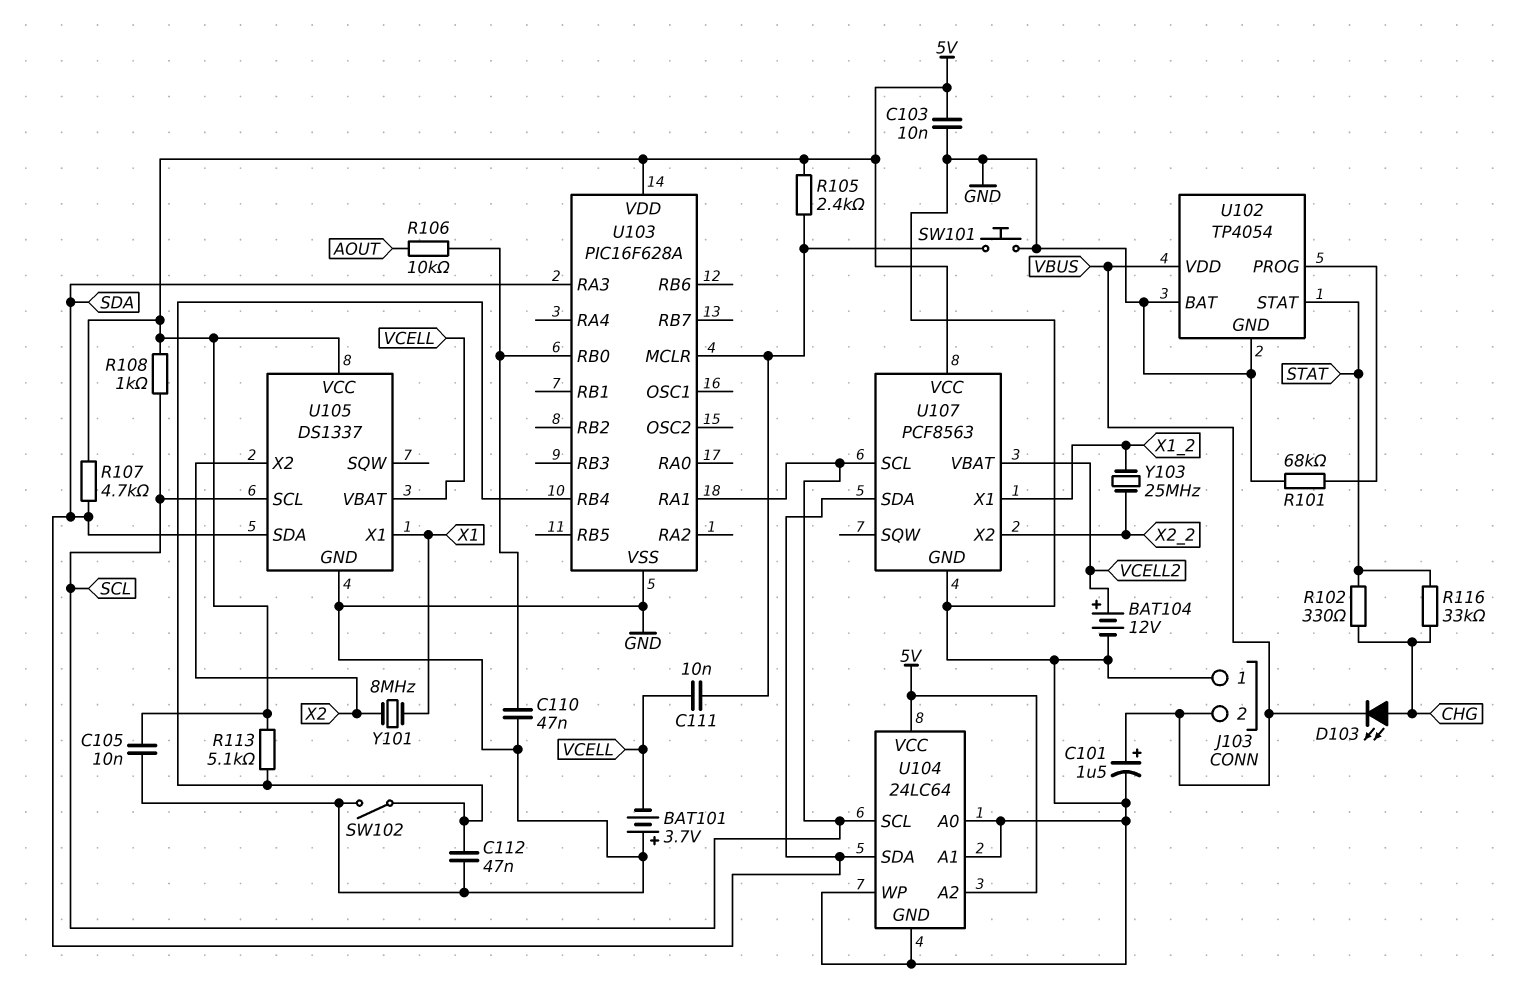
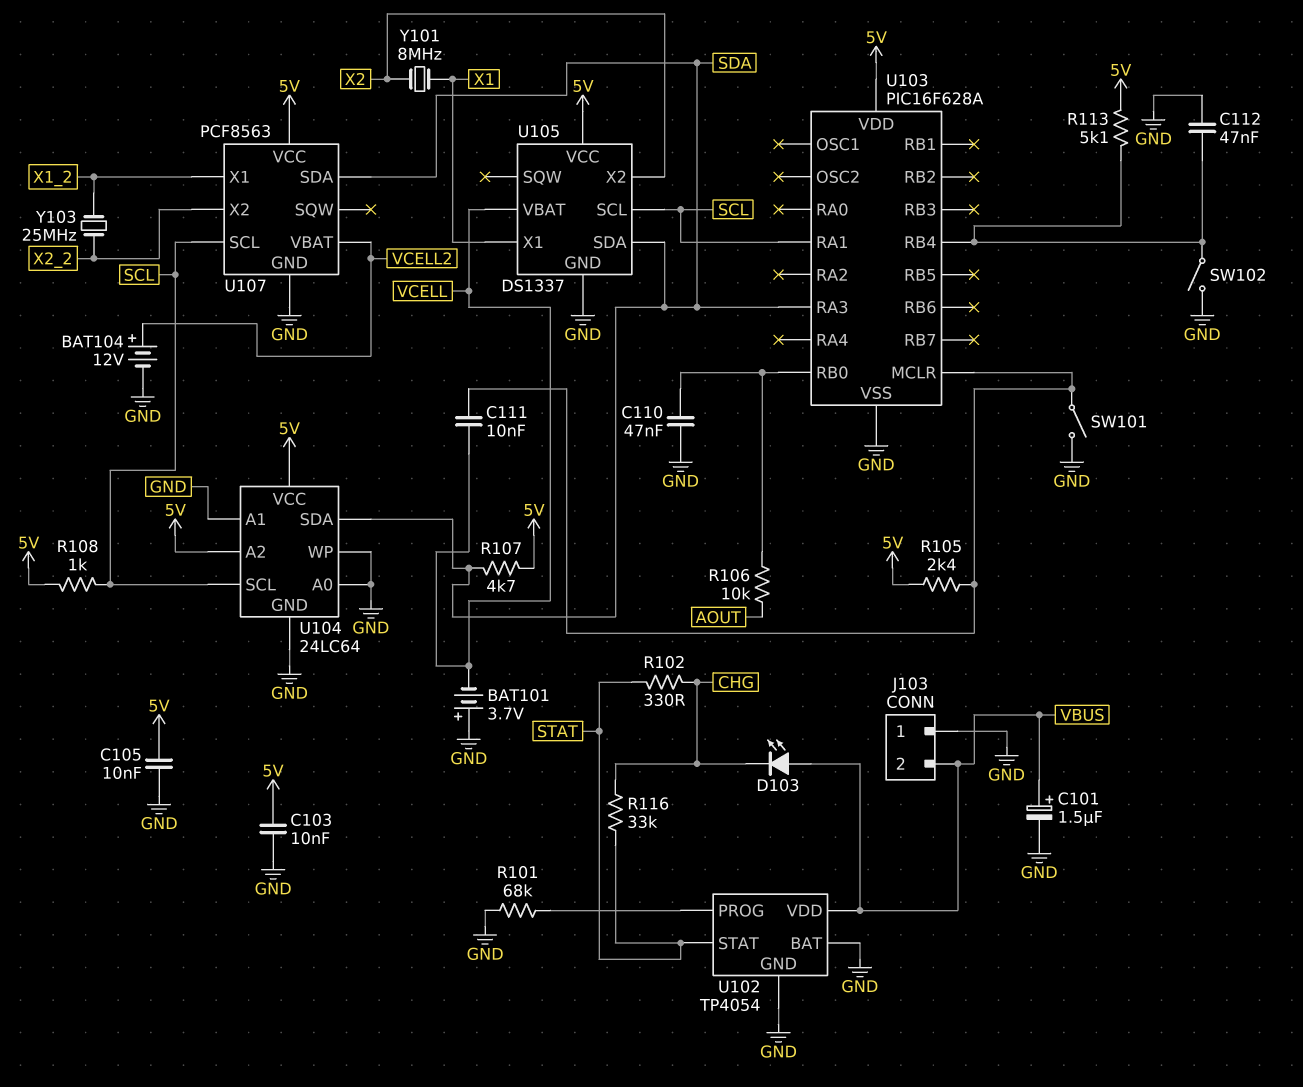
D103: LED (A CHG, K VBUS) -> LED (A VBUS, K CHG)
SW101: button (GND, U103/MCLR) -> switch (GND, U103/MCLR)

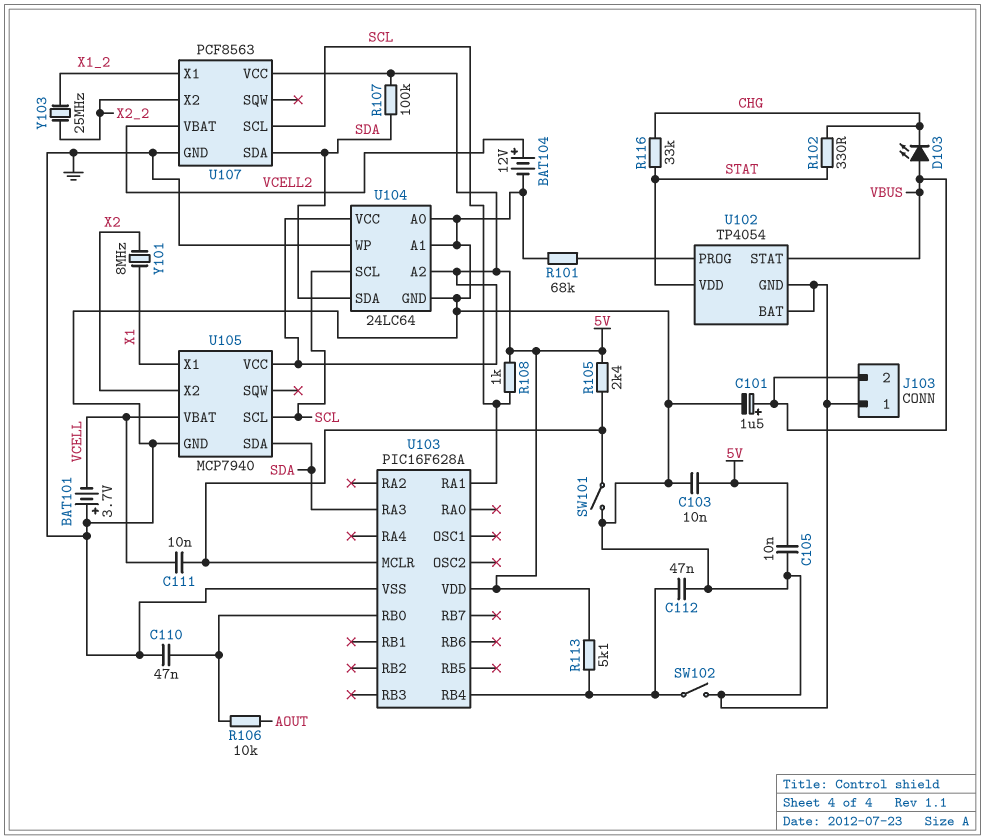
R107: 4.7k (5V, SDA) -> 100k (5V, SDA)
U102 pin STAT: STAT -> VBUS
U102 pin VDD: VBUS -> STAT
U105: DS1337 -> MCP7940

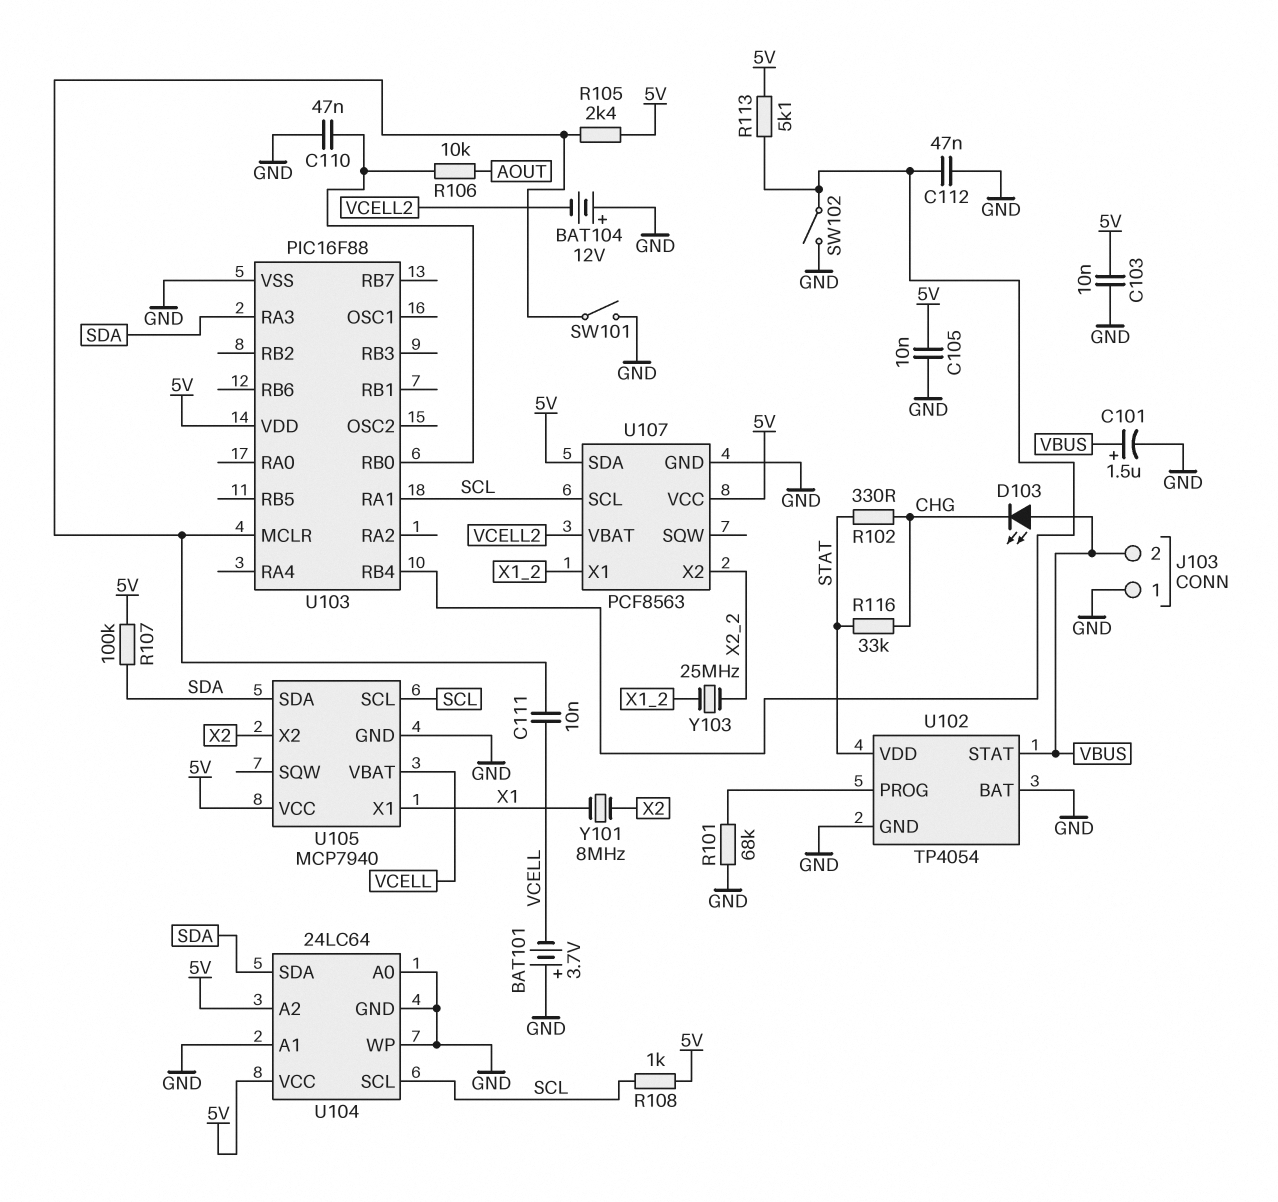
BAT104: 12V (plus VCELL2, minus GND) -> 12V (plus GND, minus VCELL2)
U103: PIC16F628A -> PIC16F88
U107 pin SDA: SDA -> 5V

